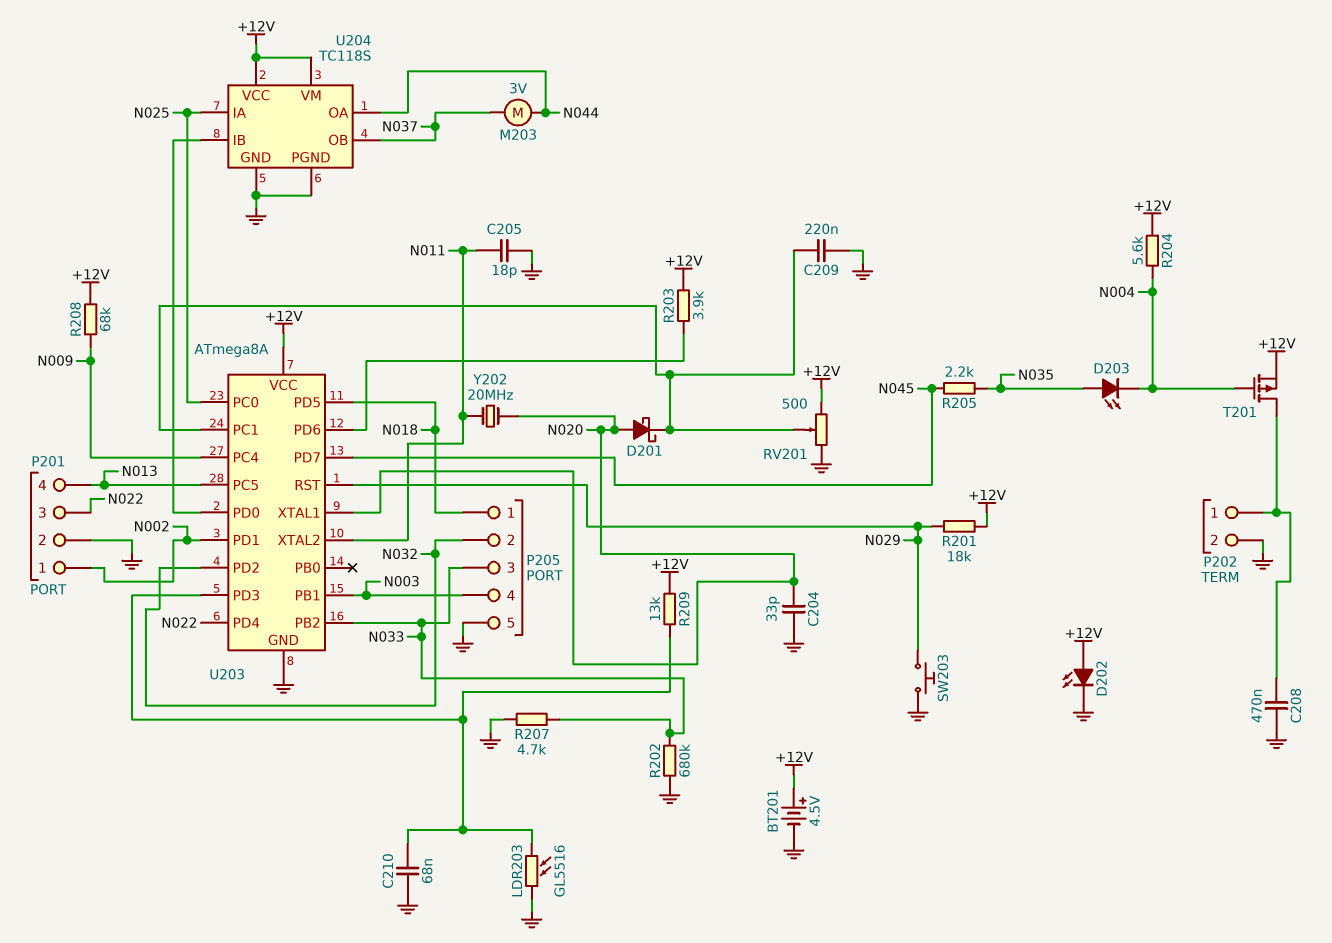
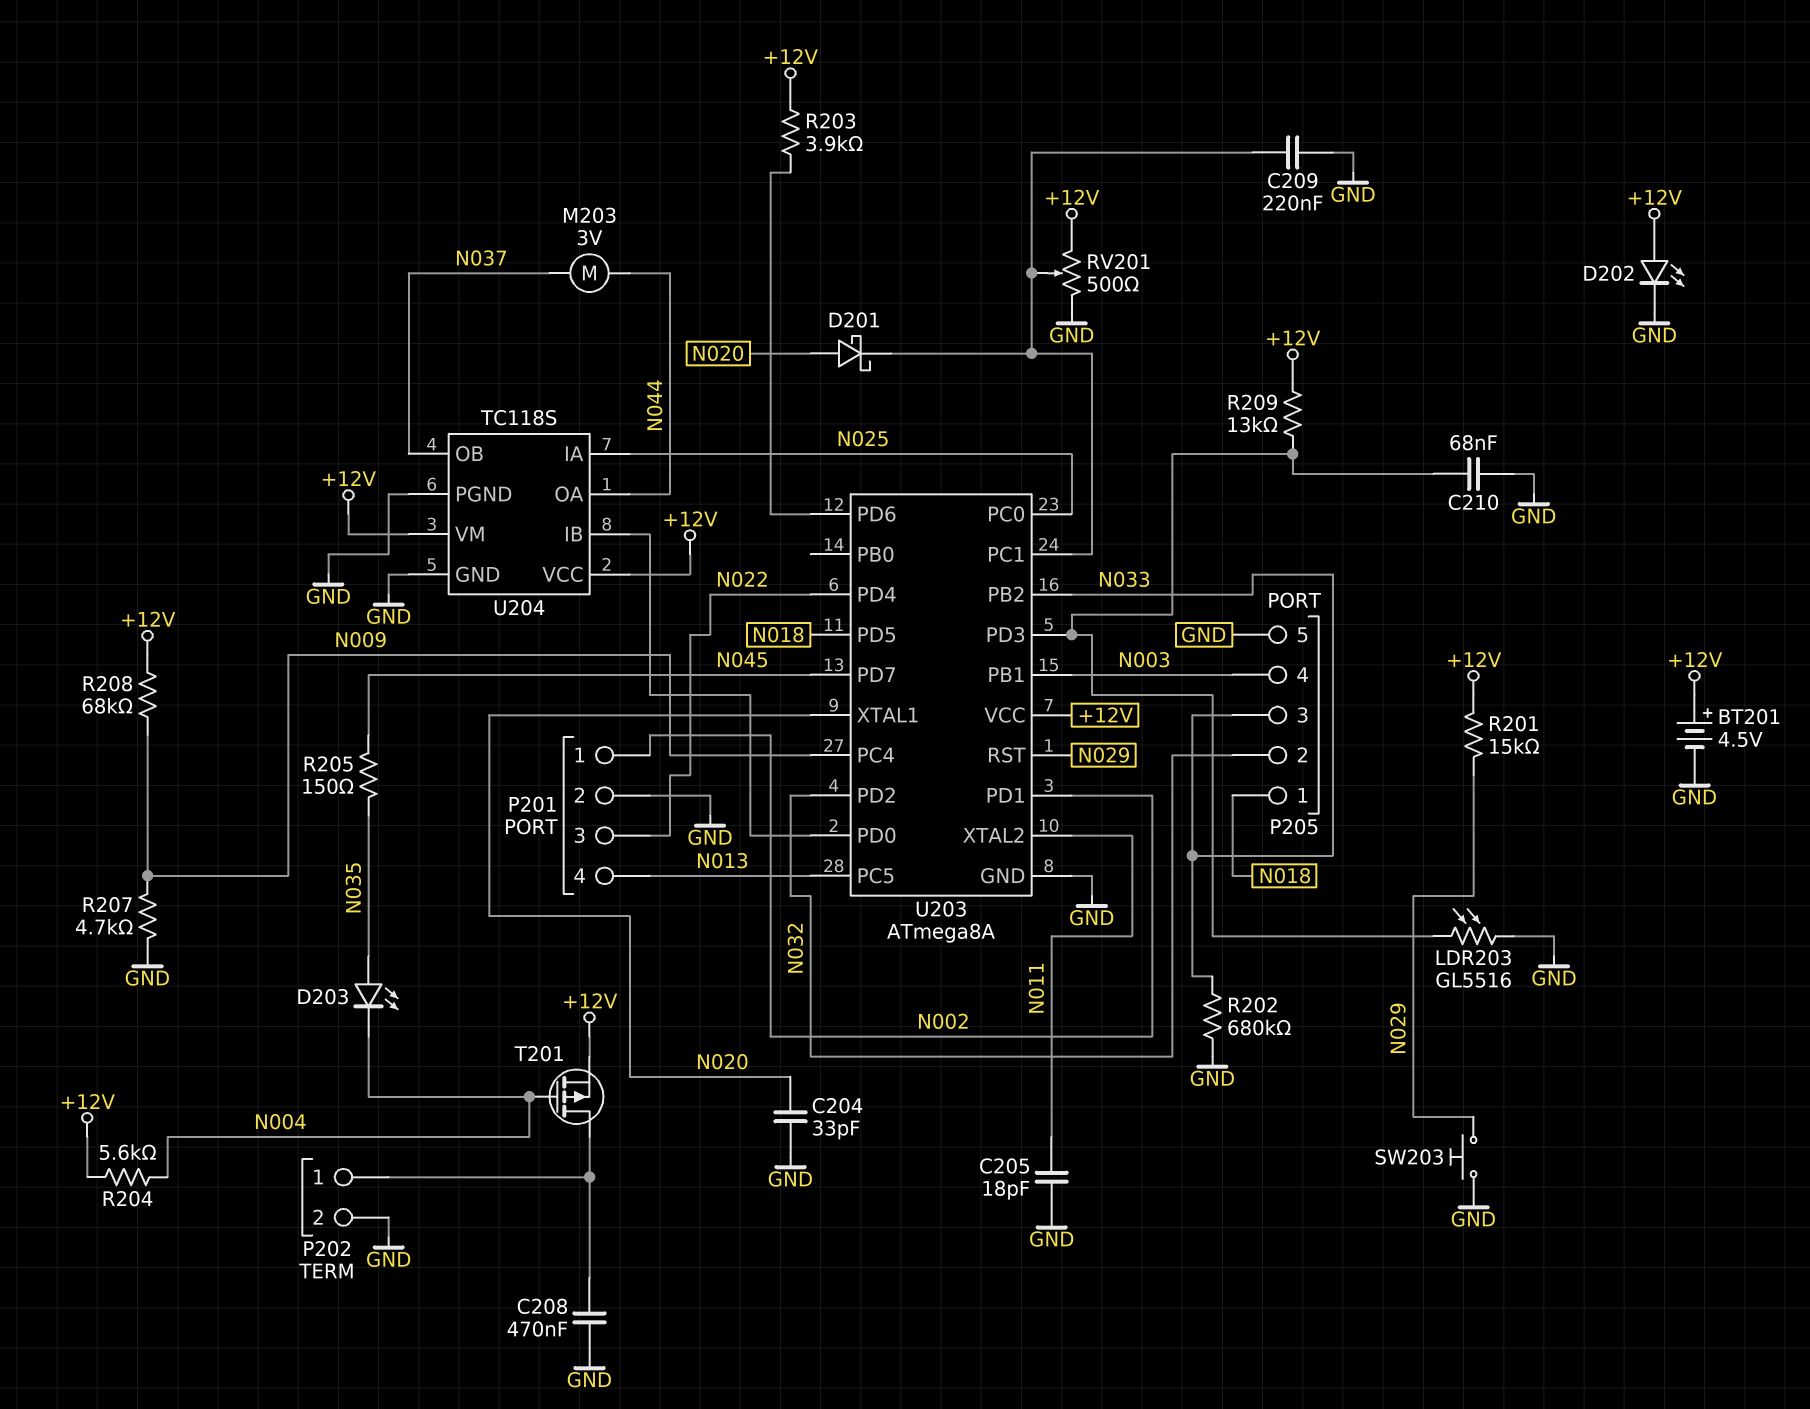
R201: 18k (+12V, N029) -> 15k (+12V, N029)
R205: 2.2k (N035, N045) -> 150 (N035, N045)
R207: 4.7k (GND, N033) -> 4.7k (GND, N009)
Y202: 20MHz (N011, N020) -> none

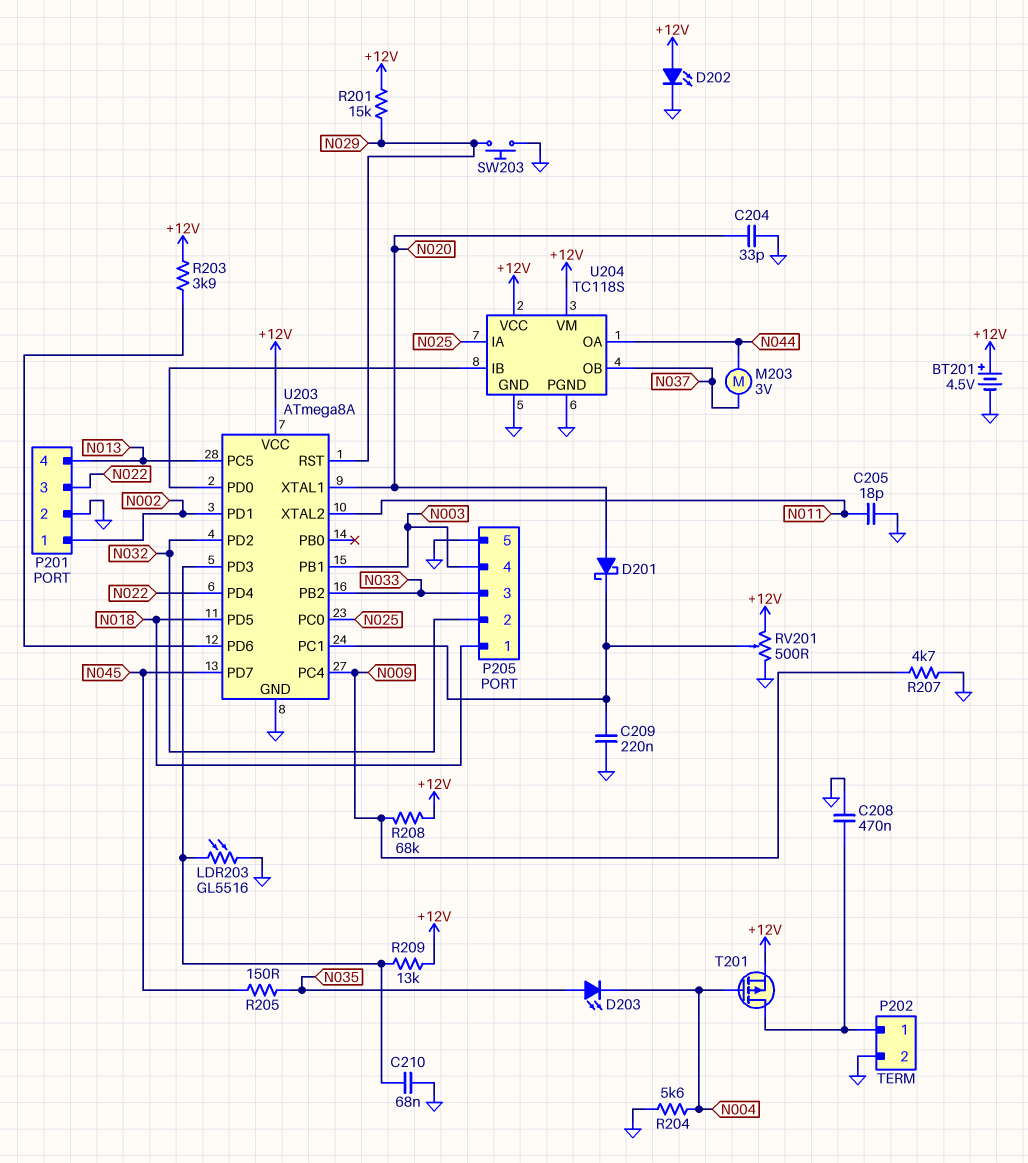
R202: 680k (GND, N033) -> none
R204: 5.6k (+12V, N004) -> 5.6k (GND, N004)

